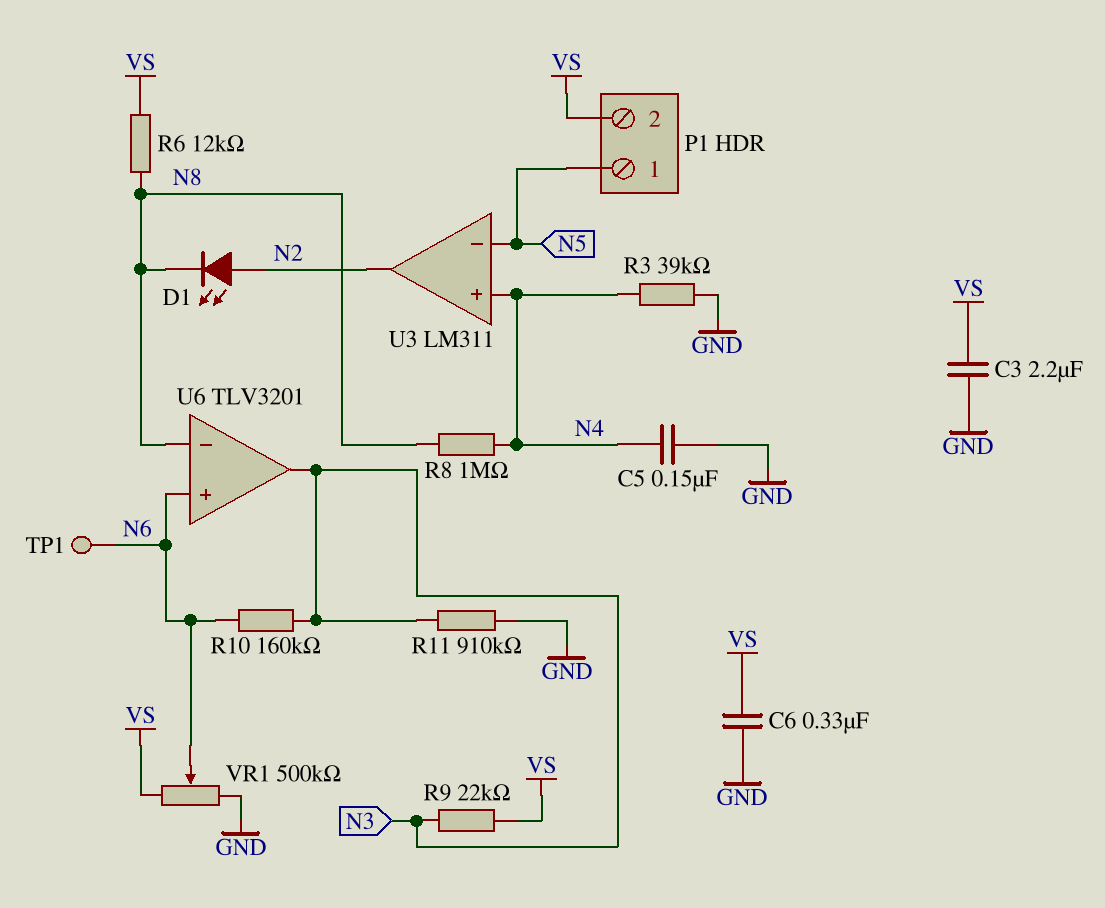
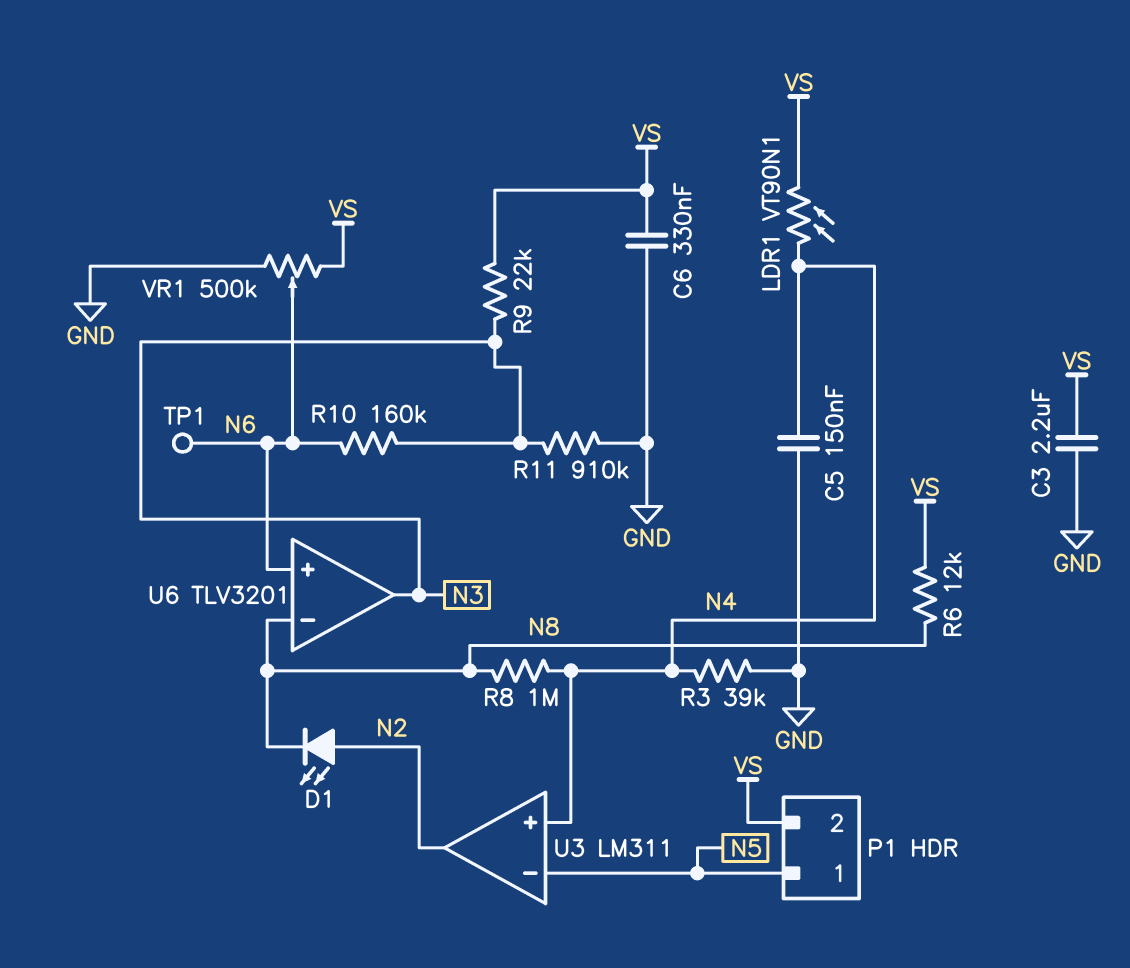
LDR1: none -> VT90N1 (N4, VS)

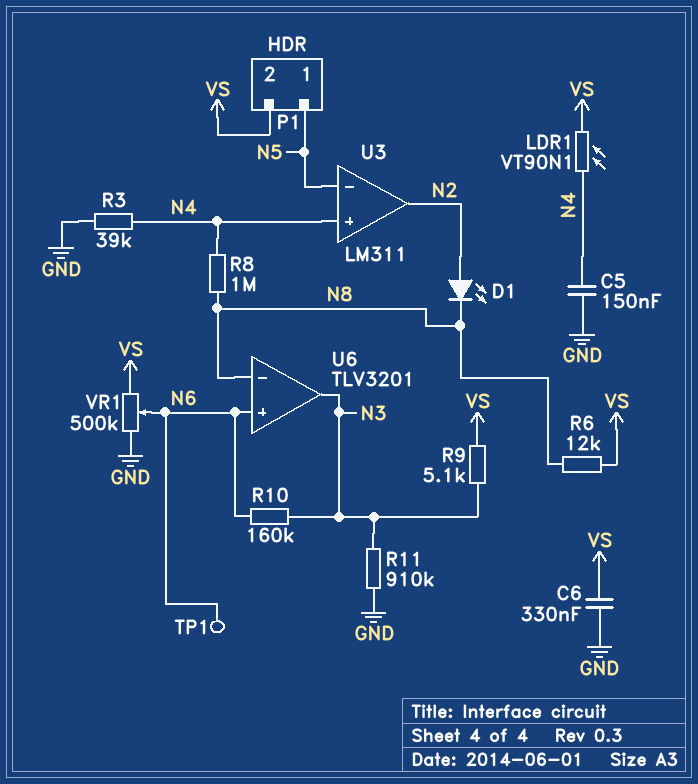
C3: 2.2uF (GND, VS) -> none
R9: 22k (N3, VS) -> 5.1k (N3, VS)

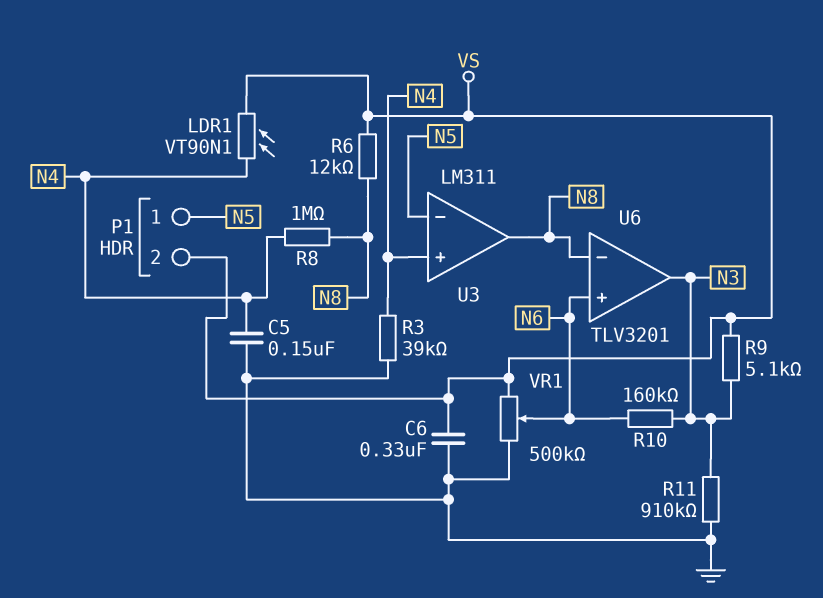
D1: LED (A N2, K N8) -> none
TP1: test point (N6) -> none
U3 pin out: N2 -> N8

